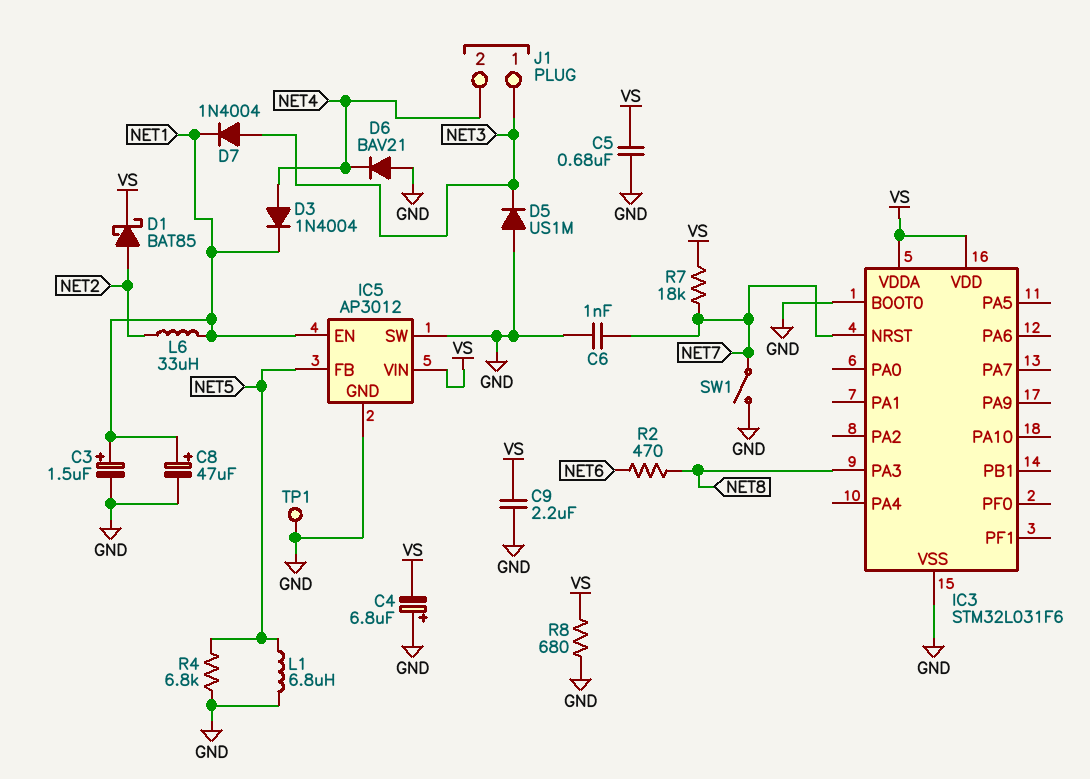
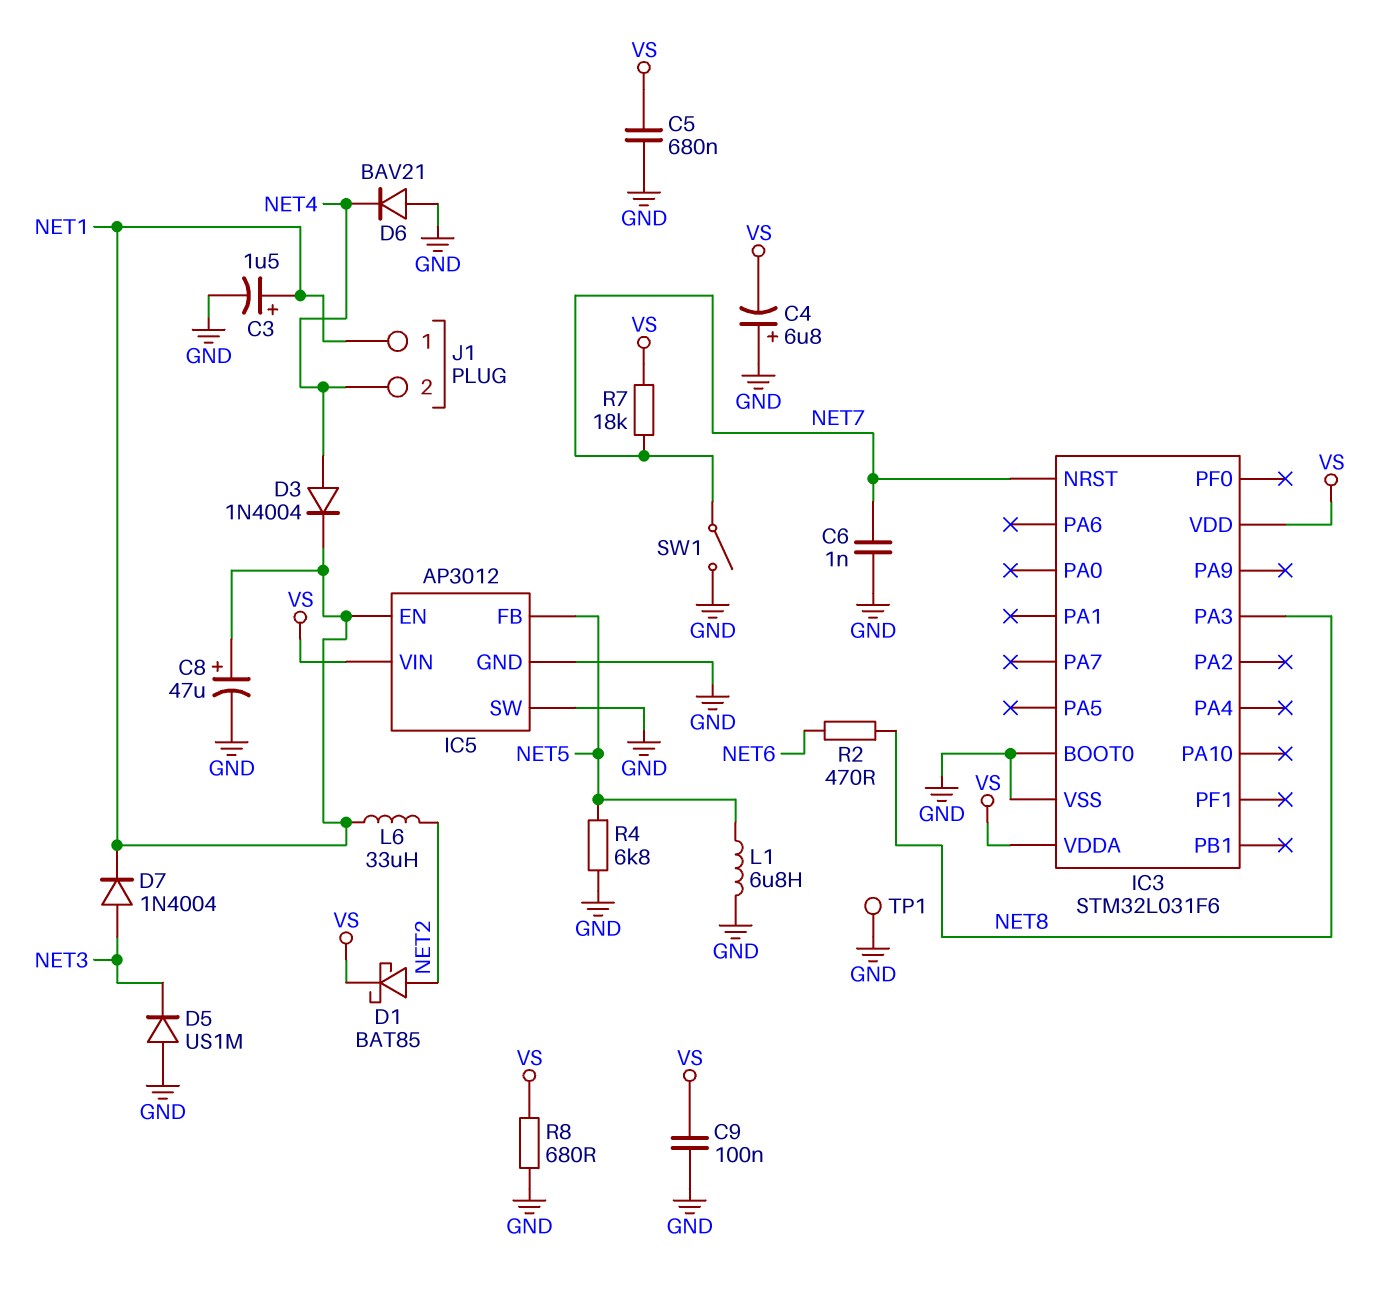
C9: 2.2uF (GND, VS) -> 100nF (GND, VS)
J1 pin 1: NET3 -> NET1

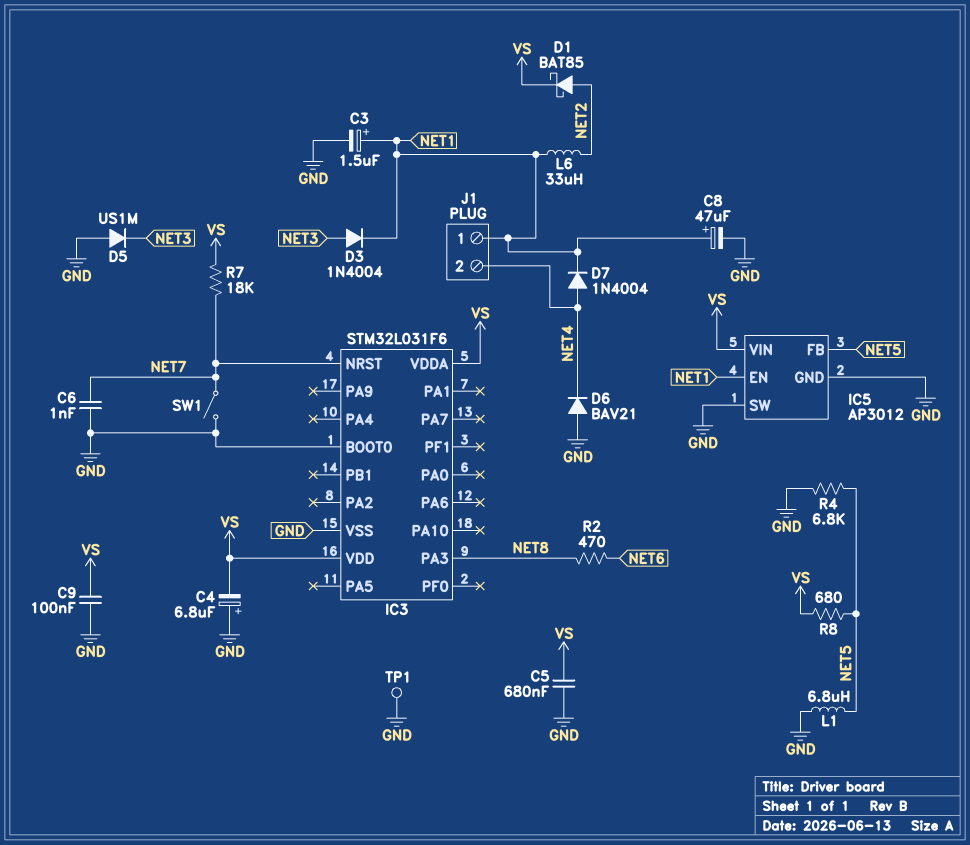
D3: diode 1N4004 (A NET4, K NET1) -> diode 1N4004 (A NET3, K NET1)
D7: diode 1N4004 (A NET3, K NET1) -> diode 1N4004 (A NET4, K NET1)
R8: 680 (GND, VS) -> 680 (NET5, VS)

